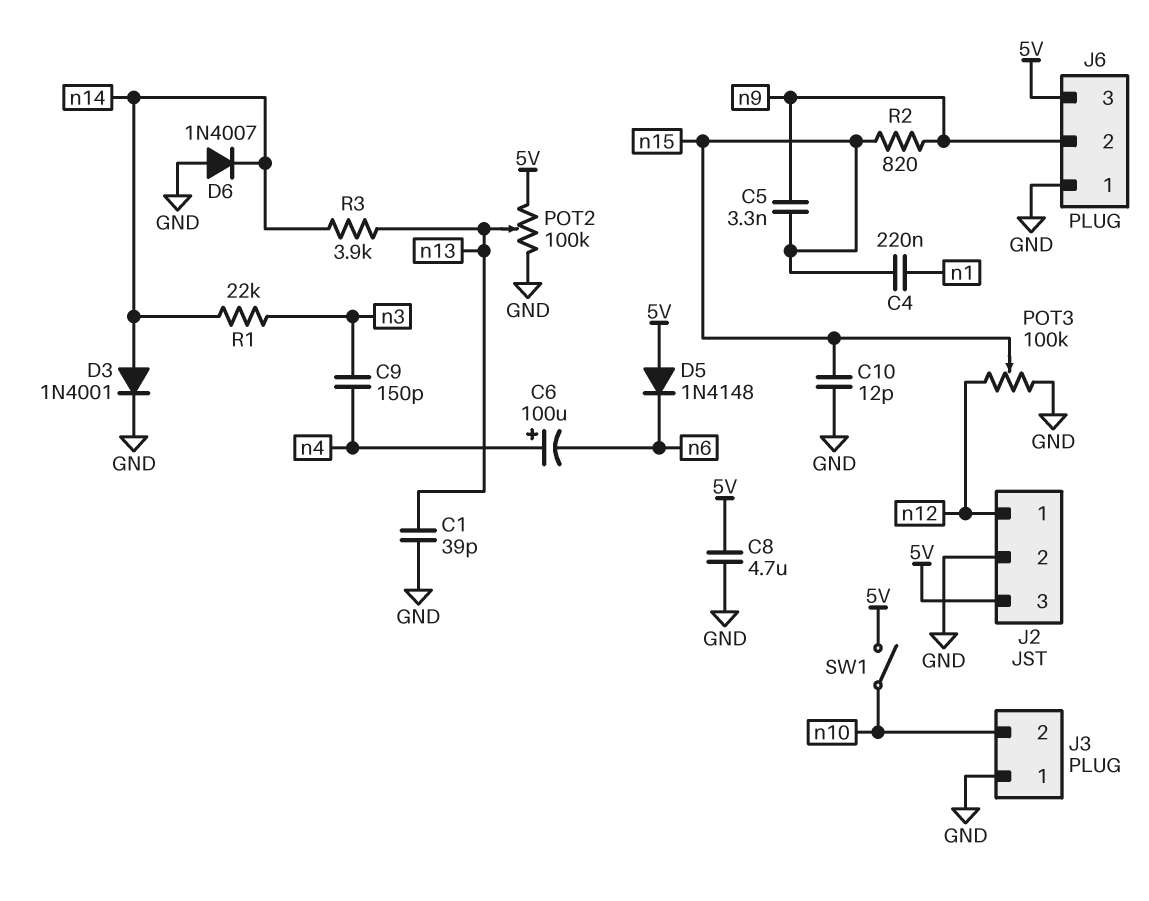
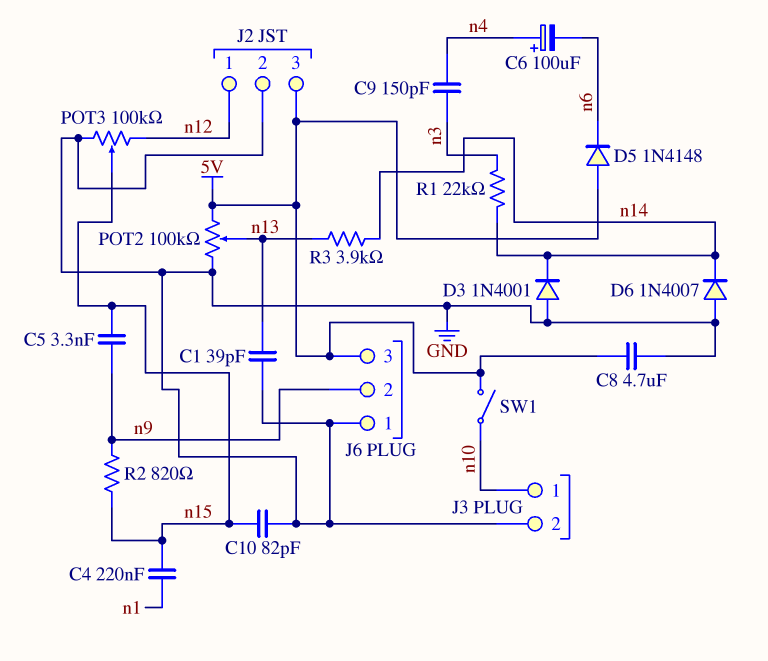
C10: 12pF (GND, n15) -> 82pF (GND, n15)
D3: diode 1N4001 (A n14, K GND) -> diode 1N4001 (A GND, K n14)
J3 pin 1: GND -> n10
J3 pin 2: n10 -> GND

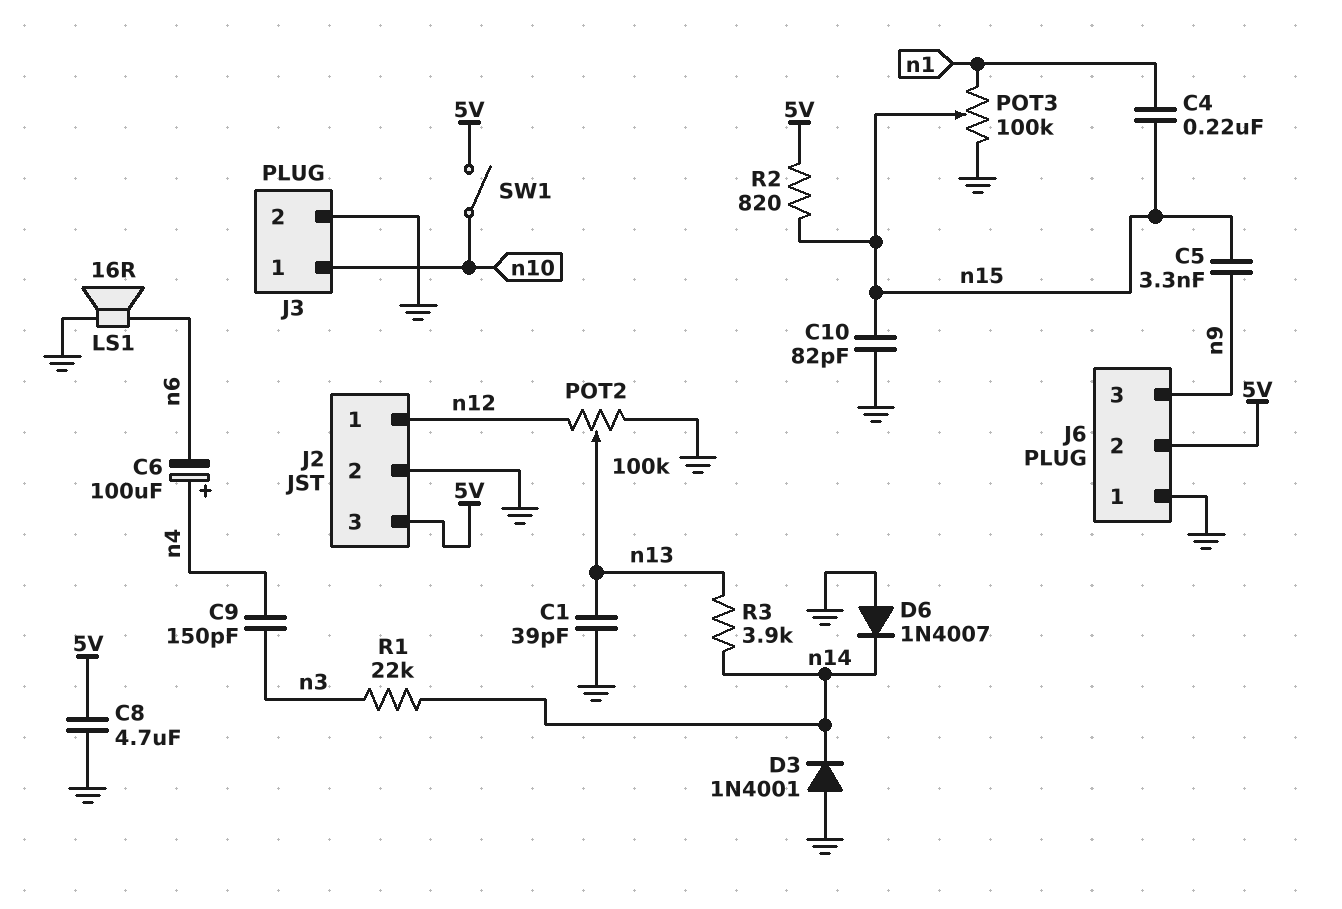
D5: diode 1N4148 (A 5V, K n6) -> none
J6 pin 2: n9 -> 5V
J6 pin 3: 5V -> n9
LS1: none -> speaker 16R (GND, n6)
POT2: 100k (5V, GND, wiper n13) -> 100k (GND, n12, wiper n13)
POT3: 100k (GND, n12, wiper n15) -> 100k (GND, n1, wiper n15)
R2: 820 (n9, n15) -> 820 (5V, n15)

